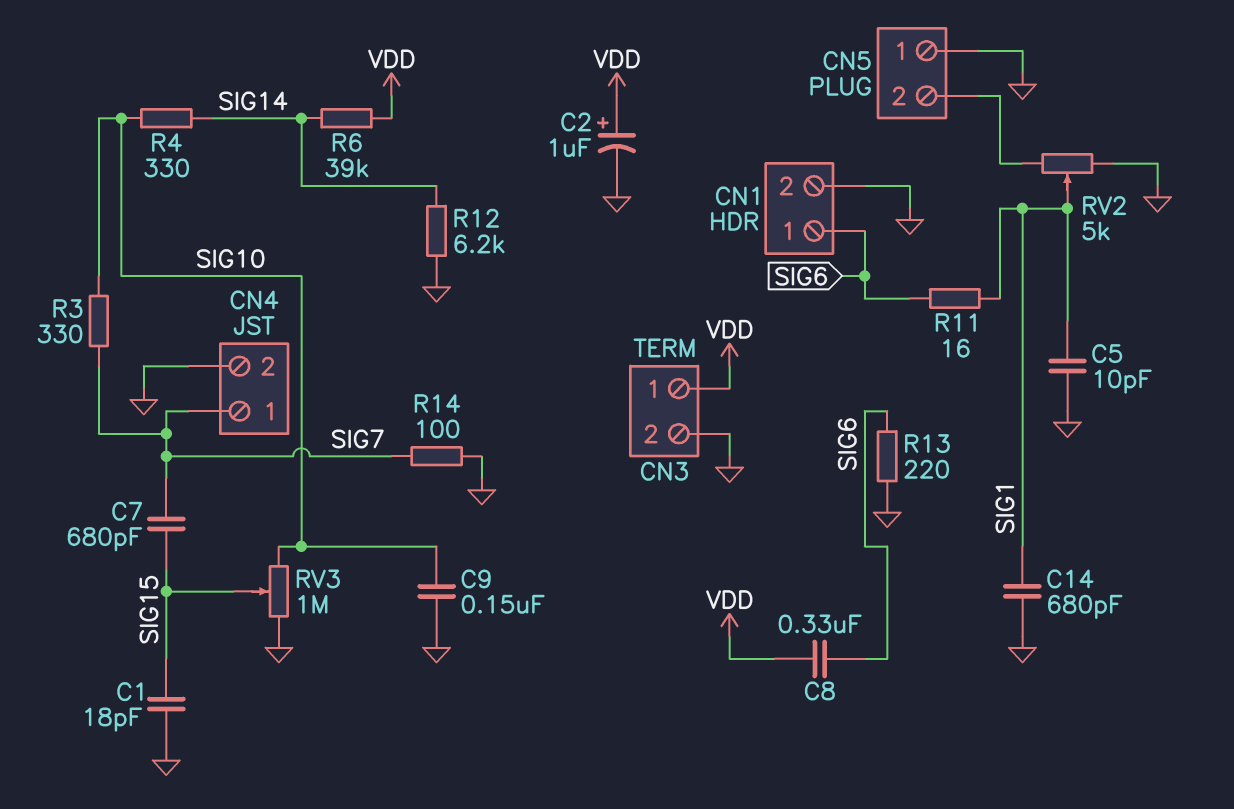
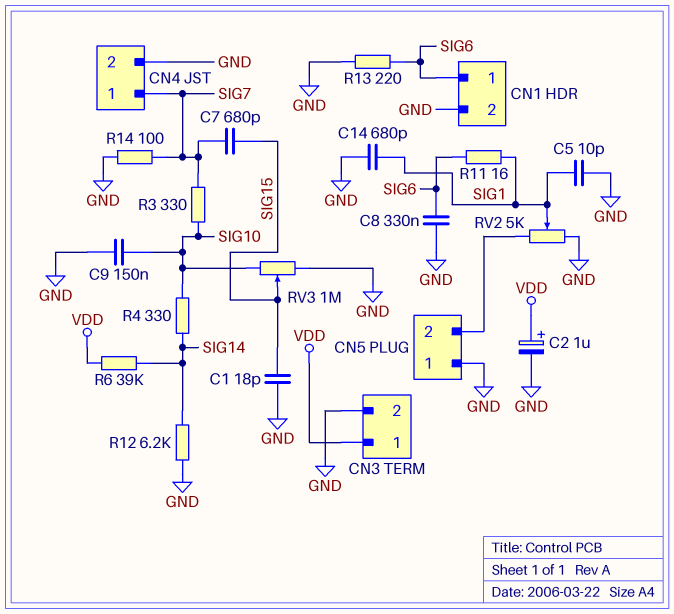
C8: 330nF (SIG6, VDD) -> 330nF (GND, SIG6)

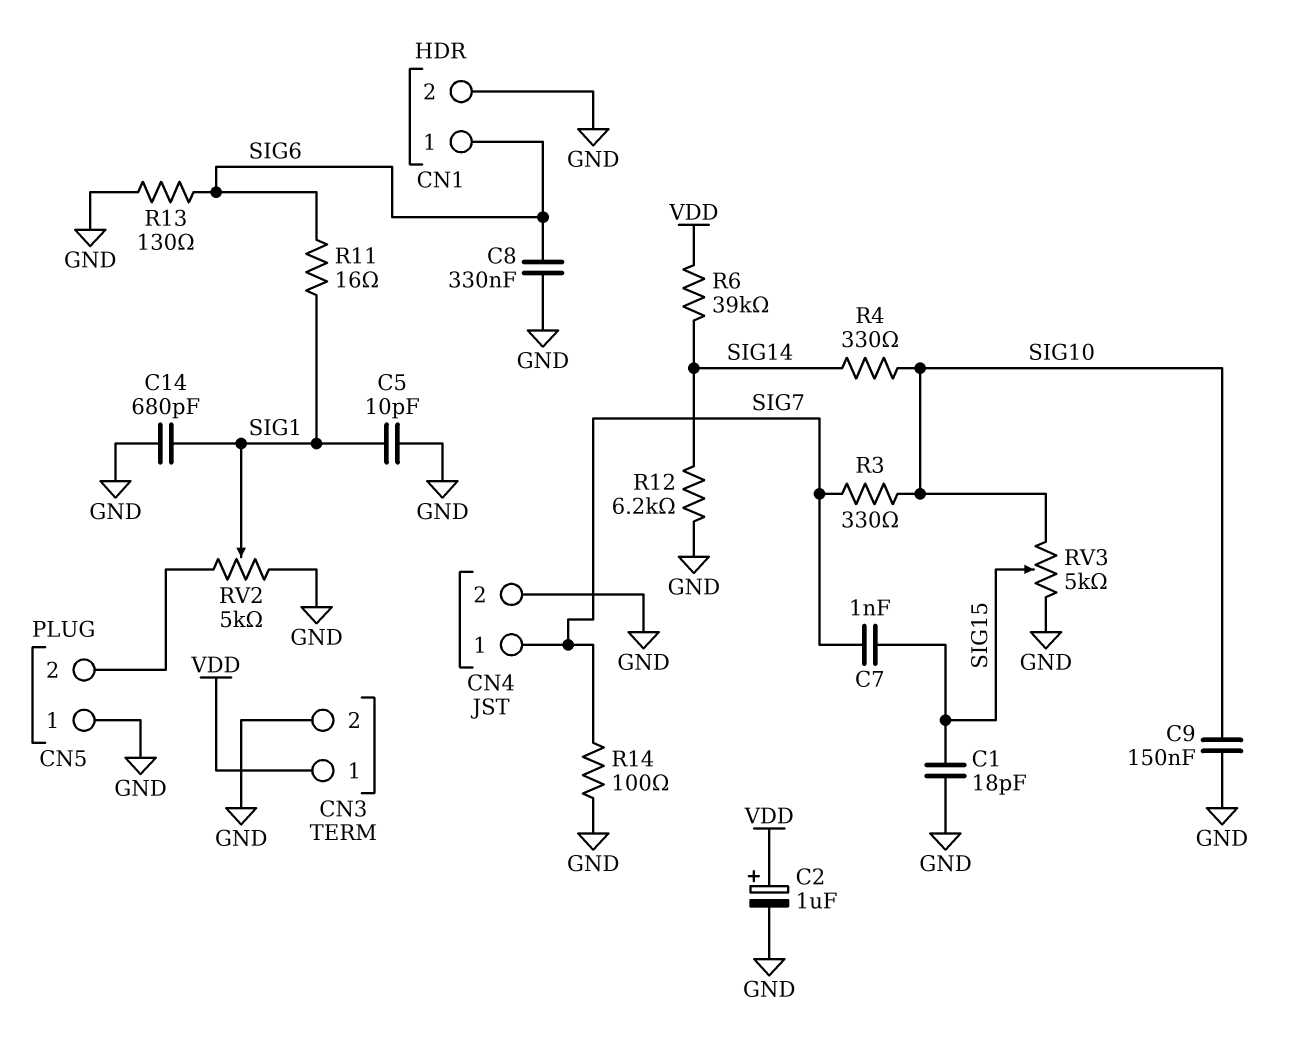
C7: 680pF (SIG7, SIG15) -> 1nF (SIG7, SIG15)
R13: 220 (GND, SIG6) -> 130 (GND, SIG6)
RV3: 1M (GND, SIG10, wiper SIG15) -> 5k (GND, SIG10, wiper SIG15)

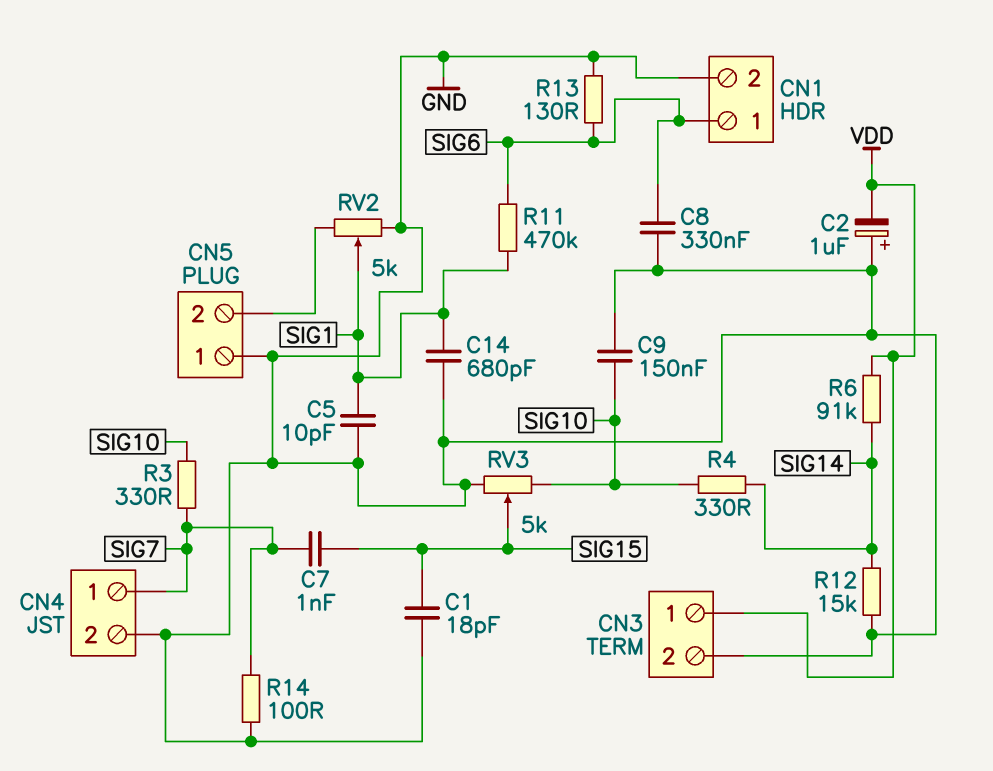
C2: 1uF (plus VDD, minus GND) -> 1uF (plus GND, minus VDD)
R6: 39k (SIG14, VDD) -> 91k (SIG14, VDD)
R11: 16 (SIG1, SIG6) -> 470k (SIG1, SIG6)
R12: 6.2k (GND, SIG14) -> 15k (GND, SIG14)

